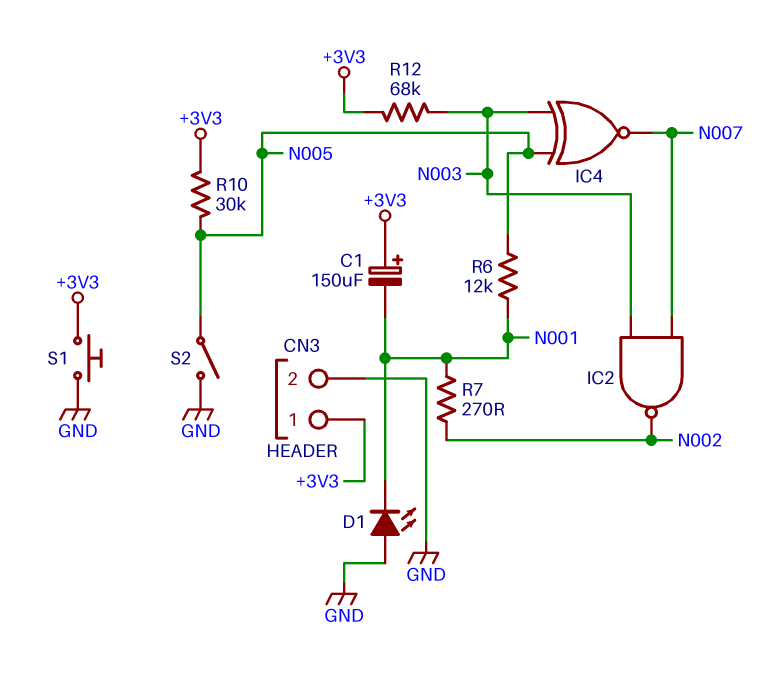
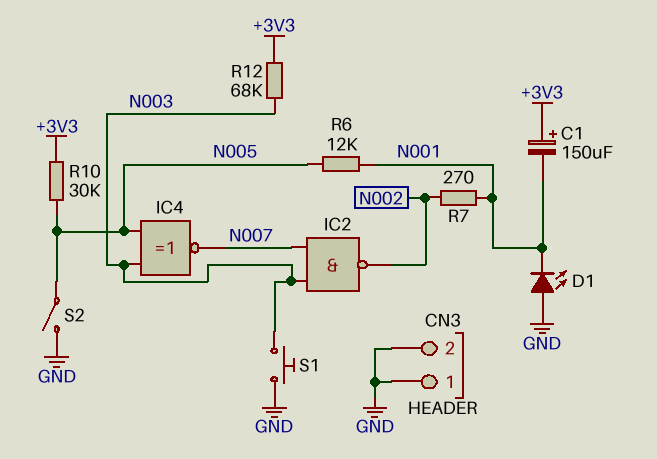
CN3 pin 1: +3V3 -> GND
S1: button (+3V3, GND) -> button (GND, N003)

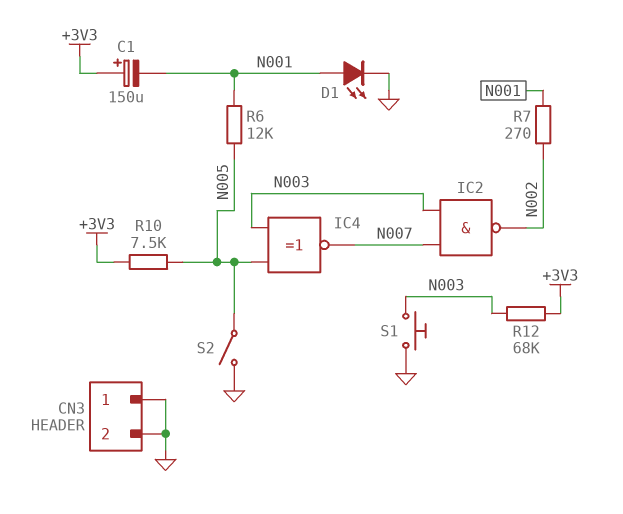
D1: LED (A GND, K N001) -> LED (A N001, K GND)
R10: 30k (+3V3, N005) -> 7.5k (+3V3, N005)

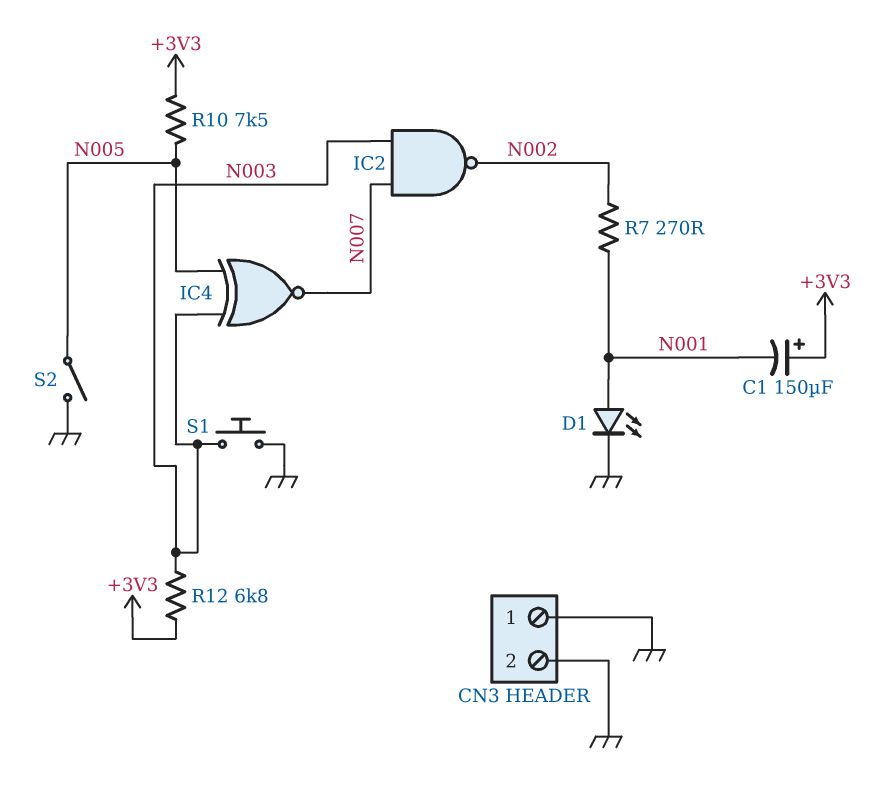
R6: 12k (N001, N005) -> none
R12: 68k (+3V3, N003) -> 6.8k (+3V3, N003)

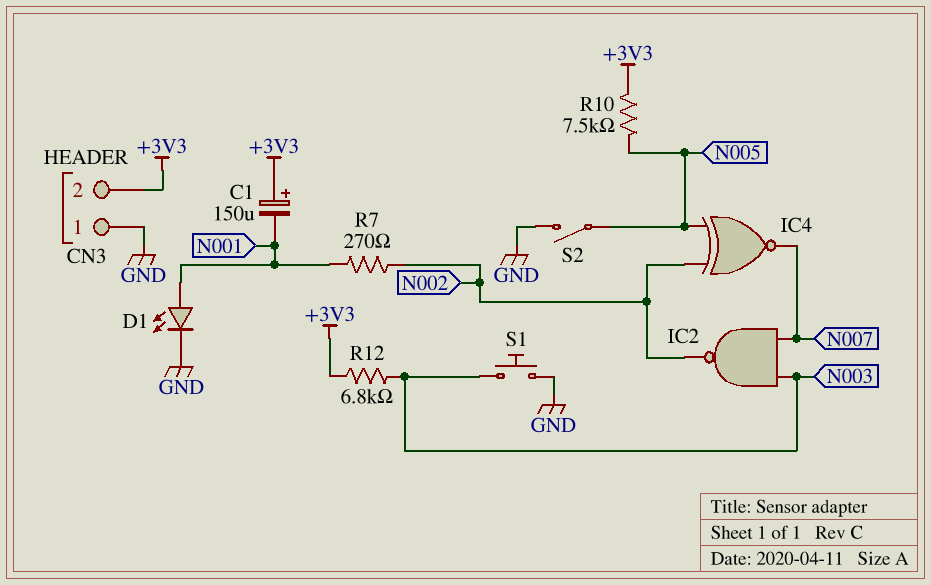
CN3 pin 2: GND -> +3V3
IC4: XNOR (in N003, in N005, out N007) -> XNOR (in N002, in N005, out N007)

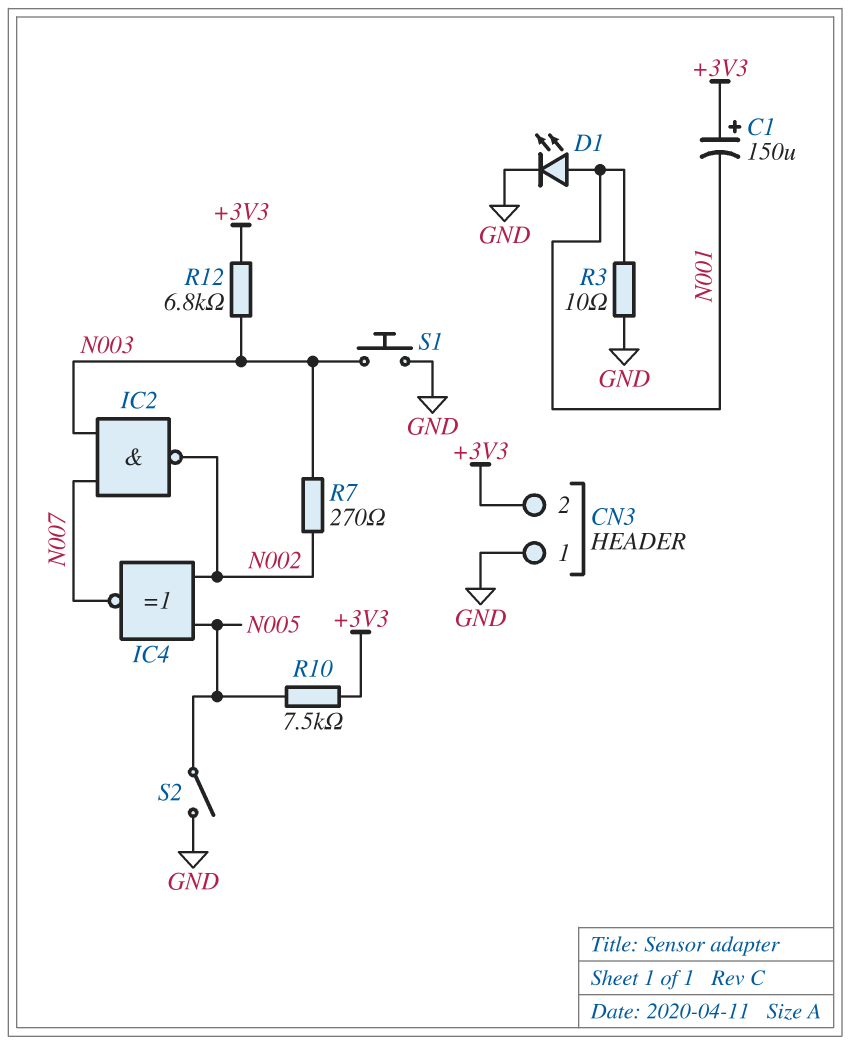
R3: none -> 10 (GND, N001)
R7: 270 (N001, N002) -> 270 (N002, N003)

